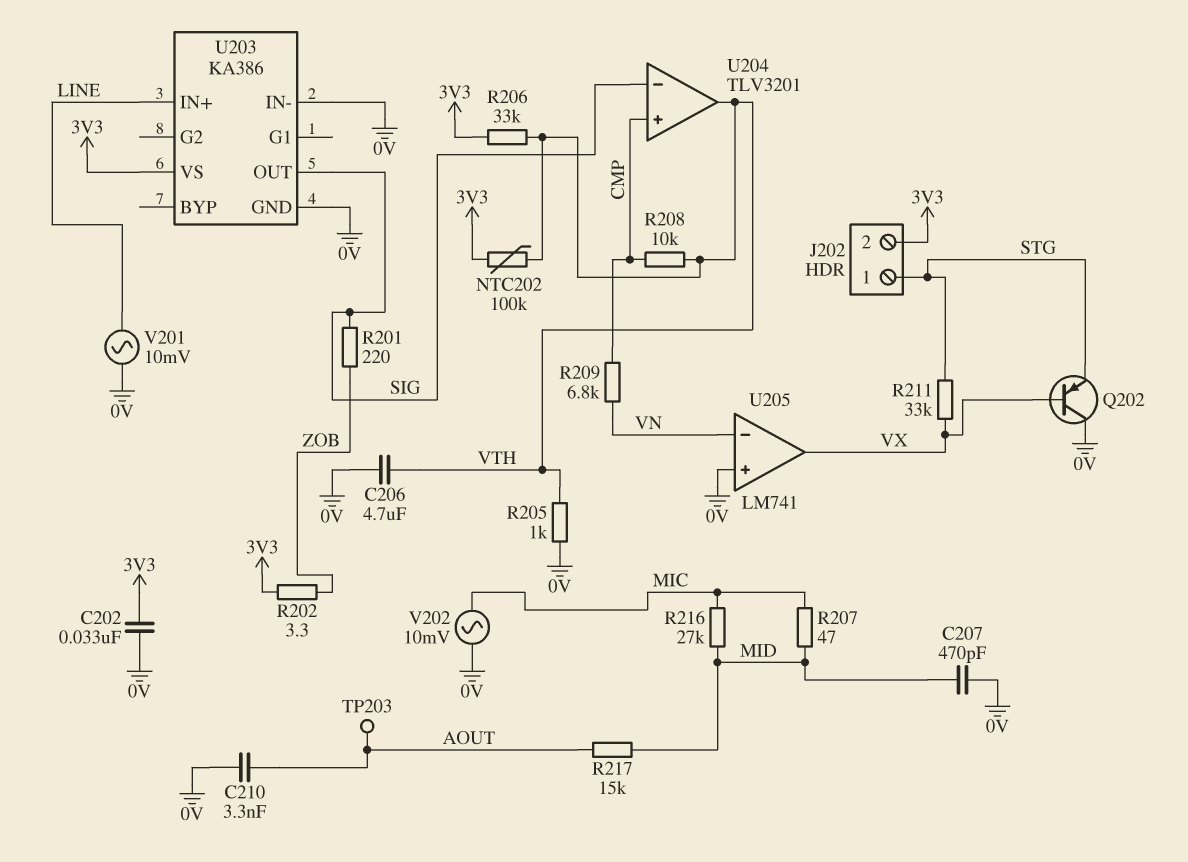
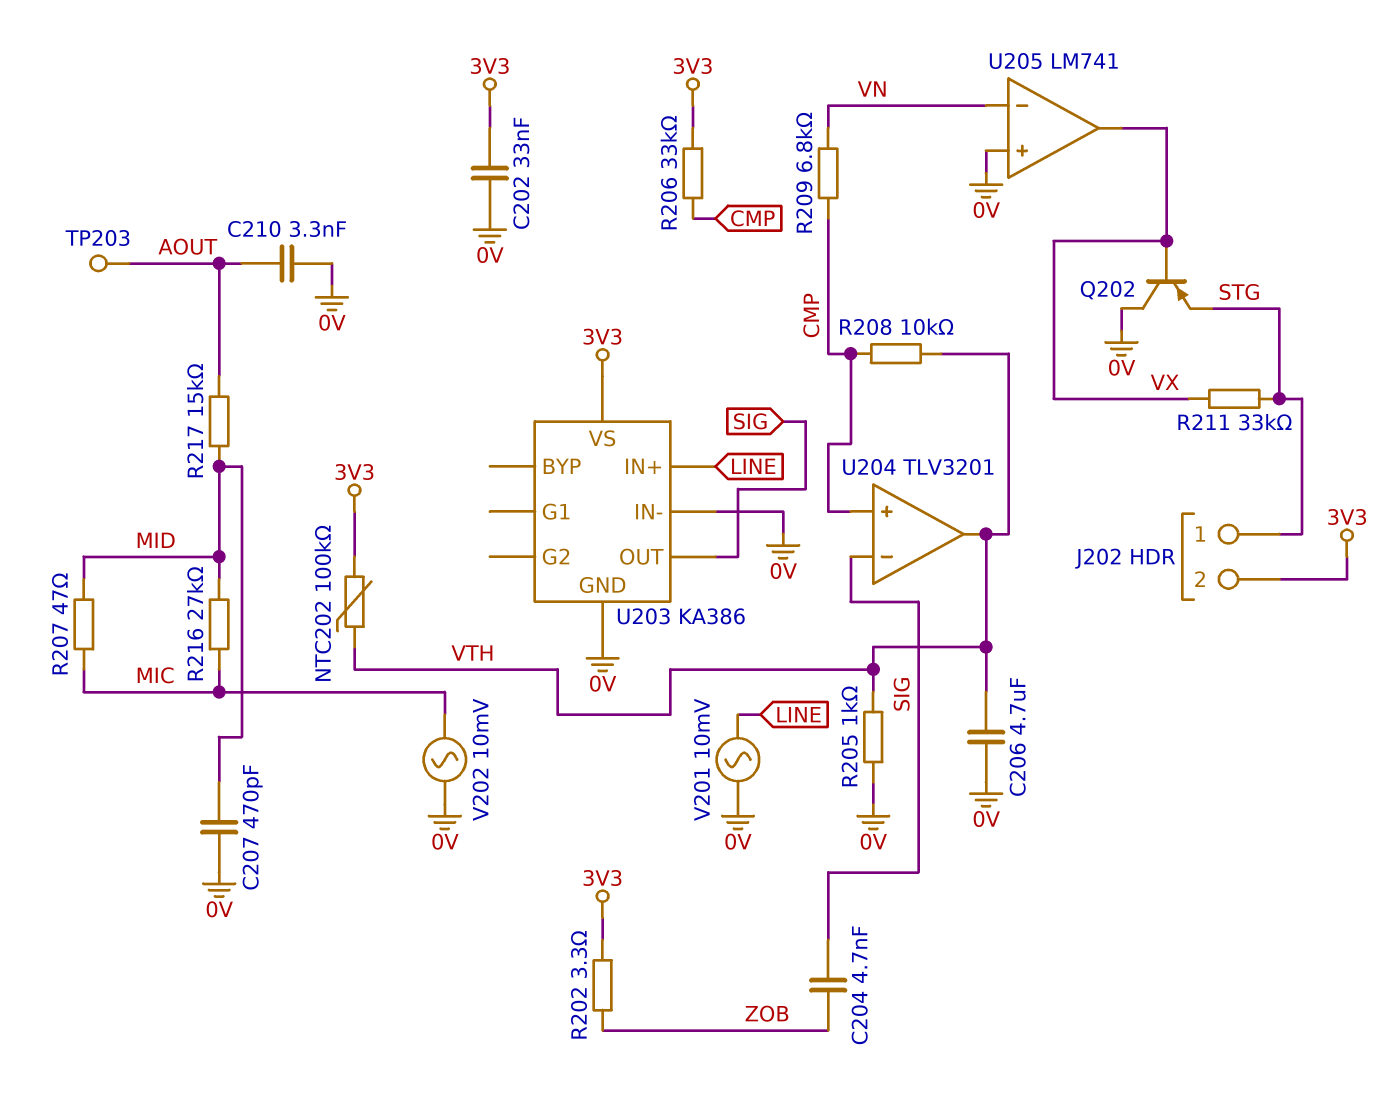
C204: none -> 4.7nF (SIG, ZOB)
R201: 220 (SIG, ZOB) -> none
R206: 33k (3V3, VTH) -> 33k (3V3, CMP)

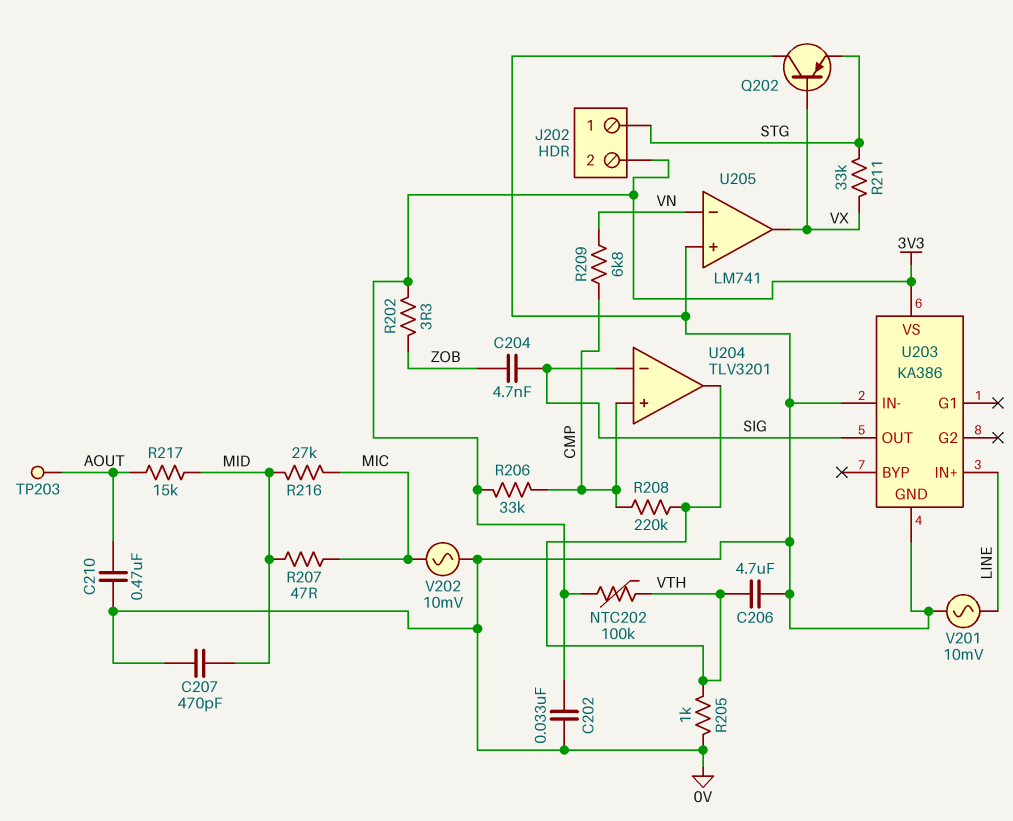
C210: 3.3nF (0V, AOUT) -> 470nF (0V, AOUT)
R208: 10k (CMP, VTH) -> 220k (CMP, VTH)

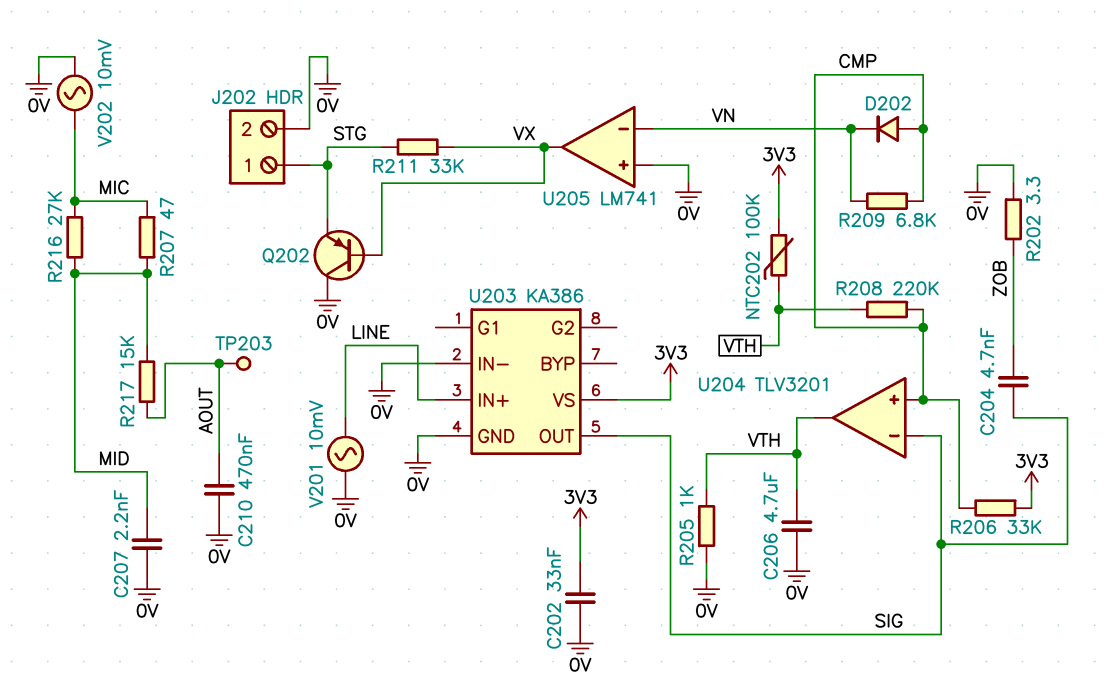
C207: 470pF (0V, MID) -> 2.2nF (0V, MID)
D202: none -> diode (A CMP, K VN)
J202 pin 2: 3V3 -> 0V
R202: 3.3 (3V3, ZOB) -> 3.3 (0V, ZOB)

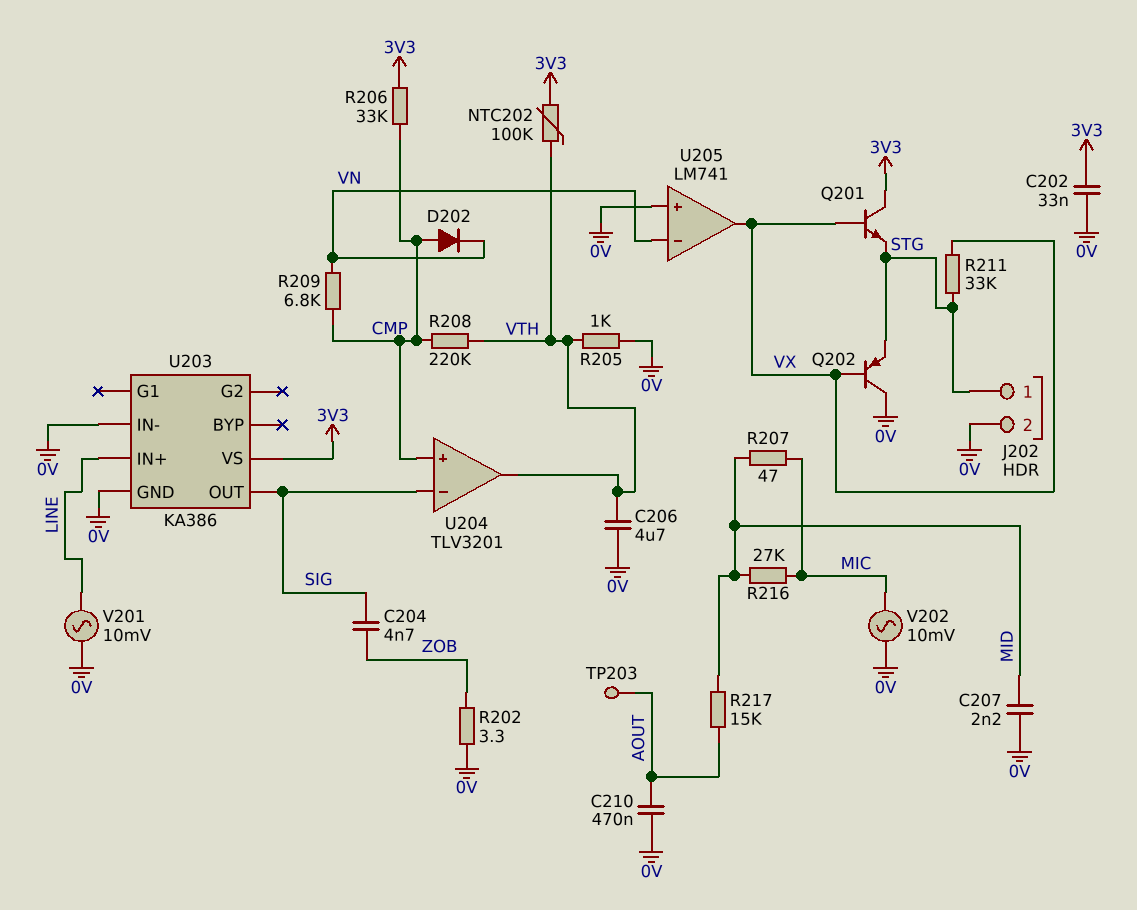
Q201: none -> NPN (B VX, C 3V3, E STG)

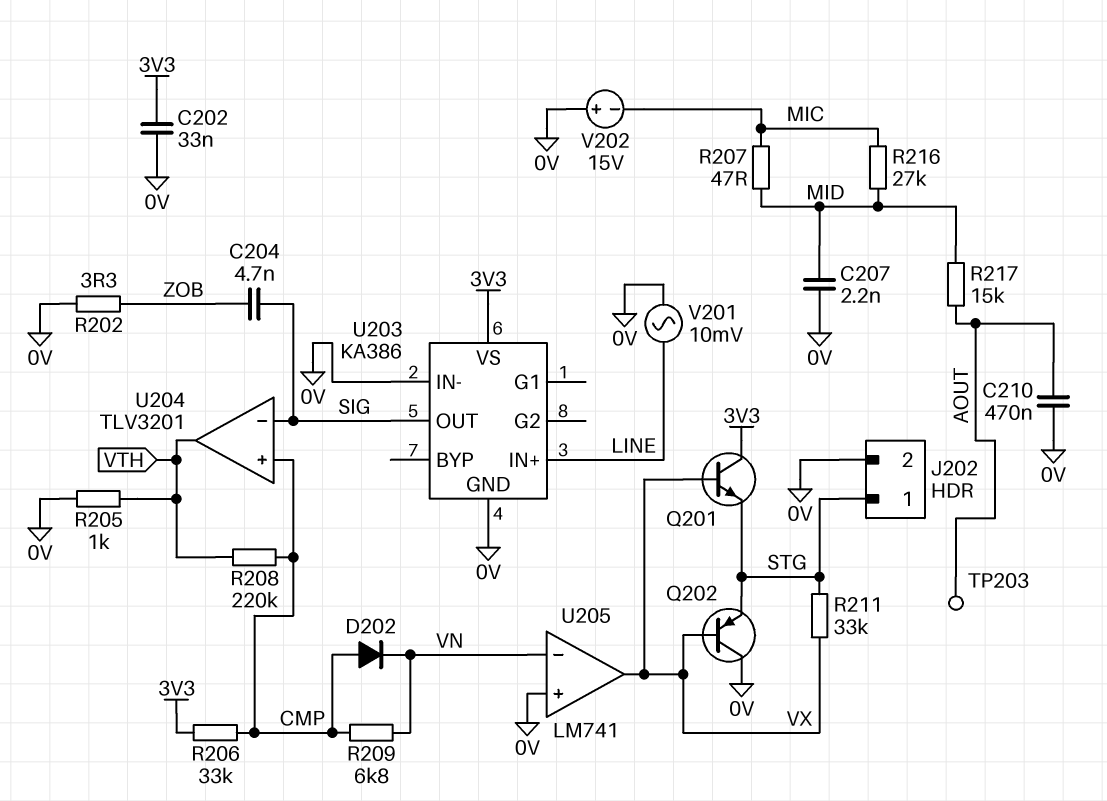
C206: 4.7uF (0V, VTH) -> none
NTC202: 100k (3V3, VTH) -> none
V202: AC 10mV (0V, MIC) -> 15V (plus 0V, minus MIC)

